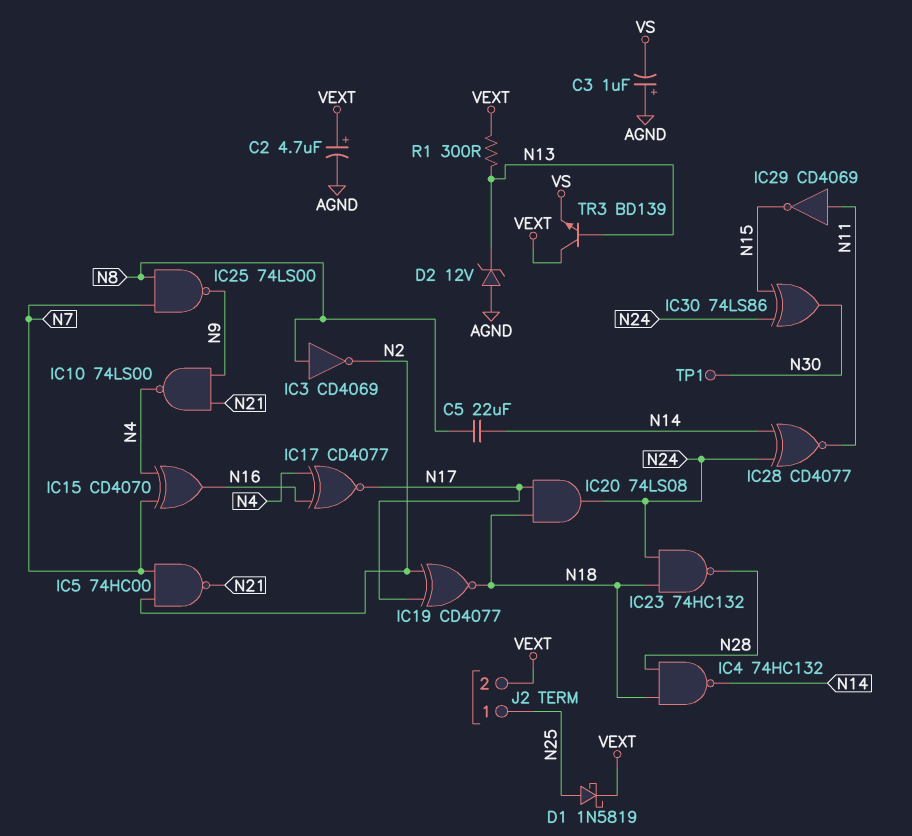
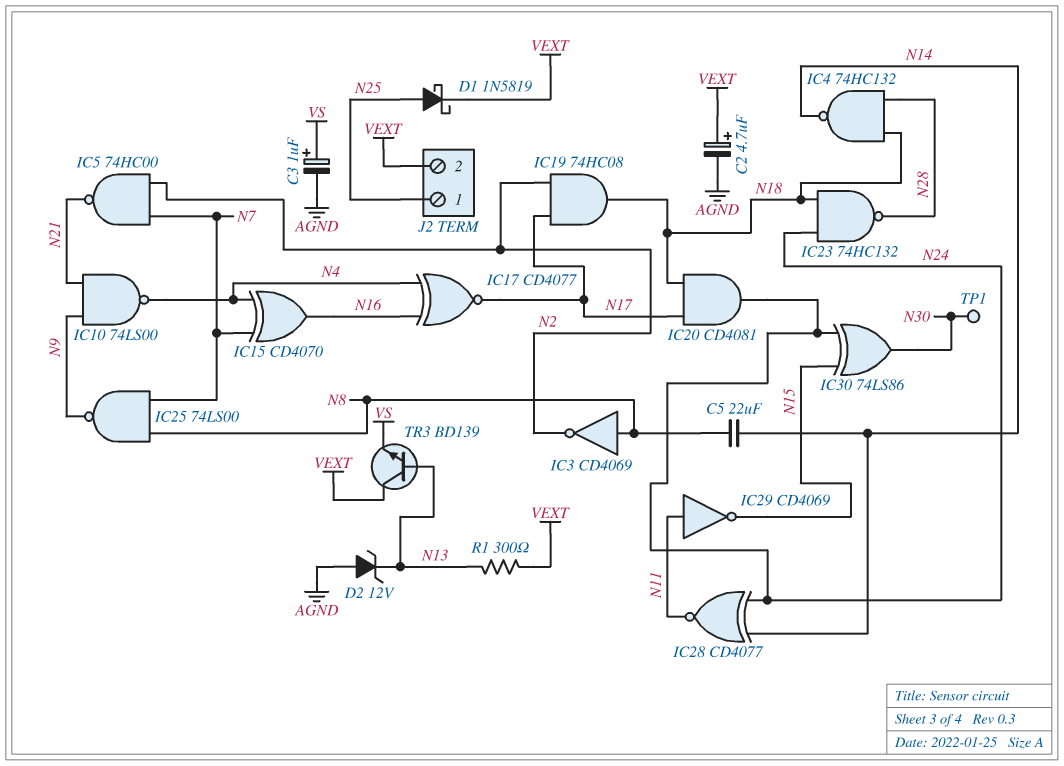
C3: 1uF (plus AGND, minus VS) -> 1uF (plus VS, minus AGND)
IC19: XNOR CD4077 (in N2, in N17, out N18) -> AND 74HC08 (in N2, in N17, out N18)
IC20: AND 74LS08 (in N17, in N18, out N24) -> AND CD4081 (in N17, in N18, out N24)

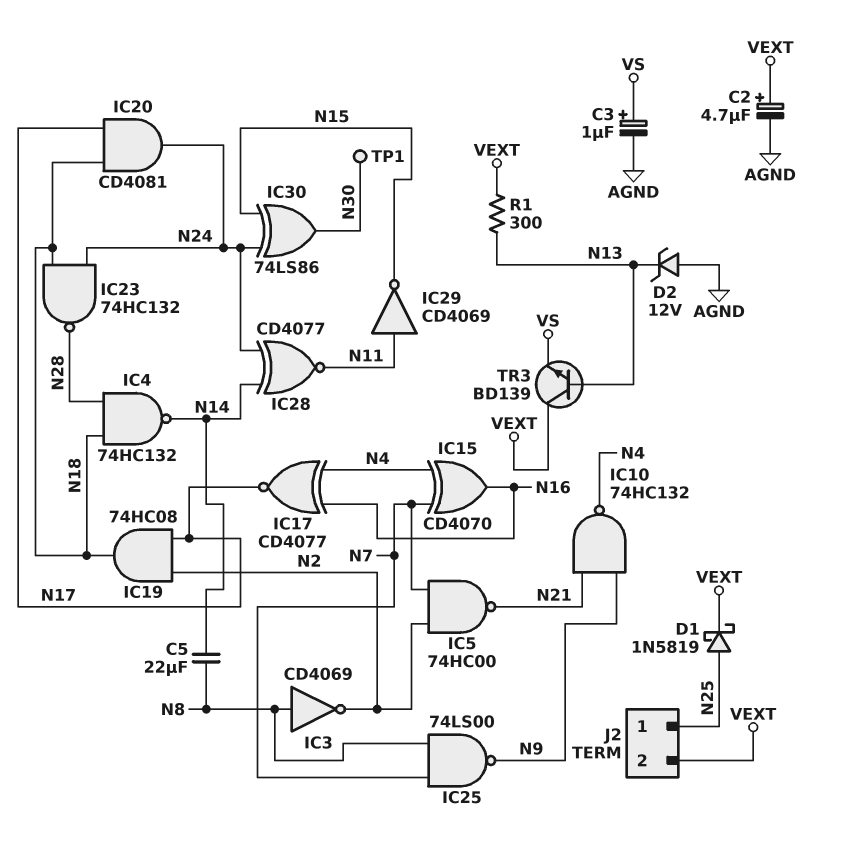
IC10: NAND 74LS00 (in N9, in N21, out N4) -> NAND 74HC132 (in N9, in N21, out N4)

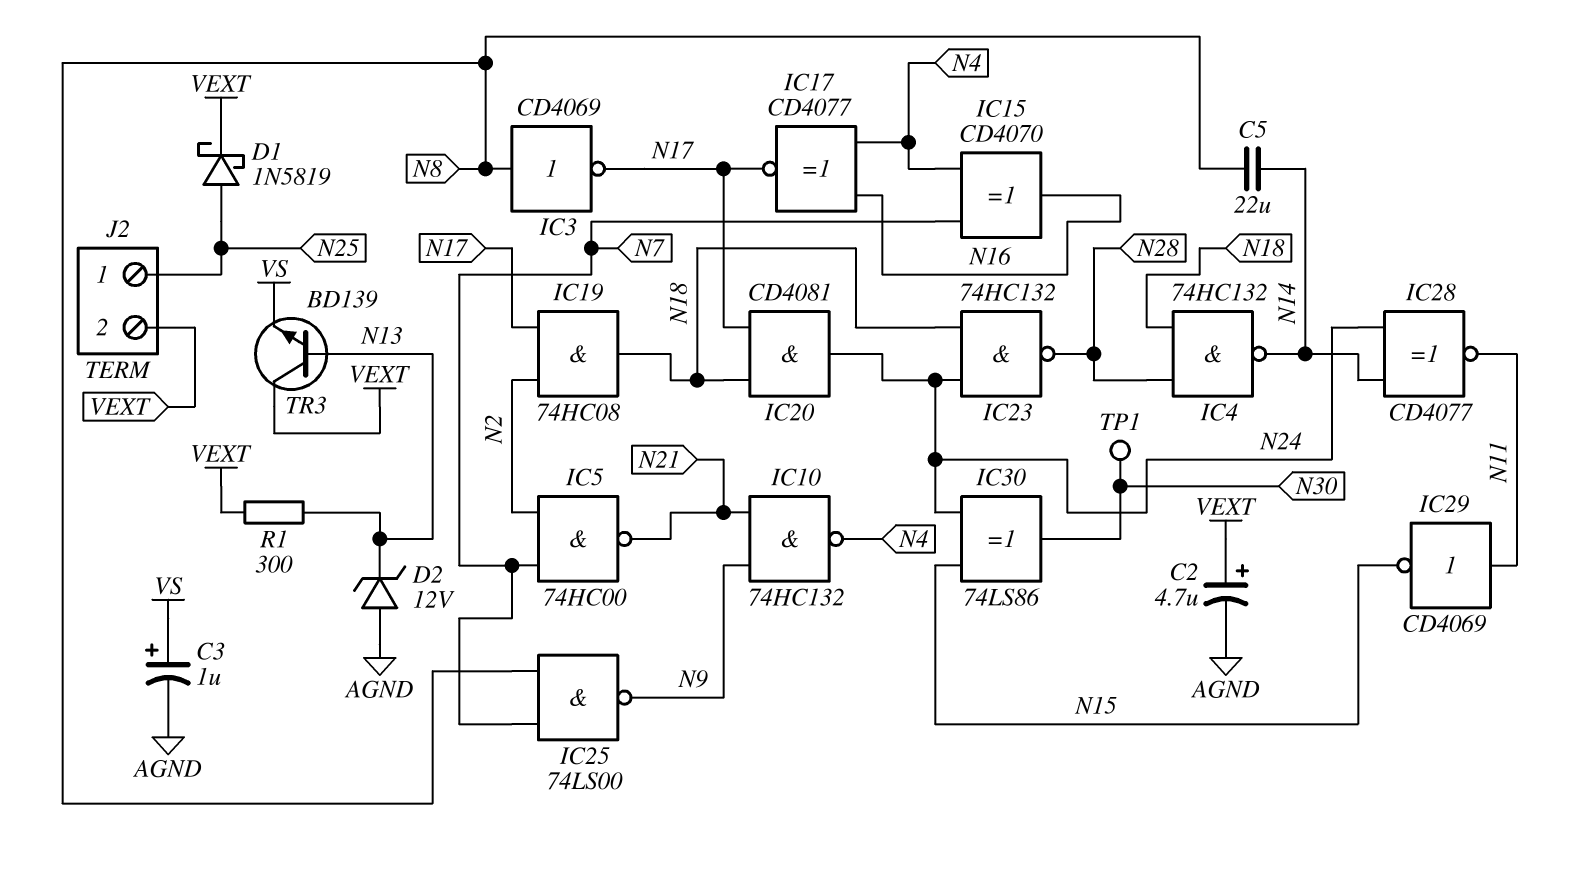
IC3: NOT CD4069 (in N8, out N2) -> NOT CD4069 (in N8, out N17)

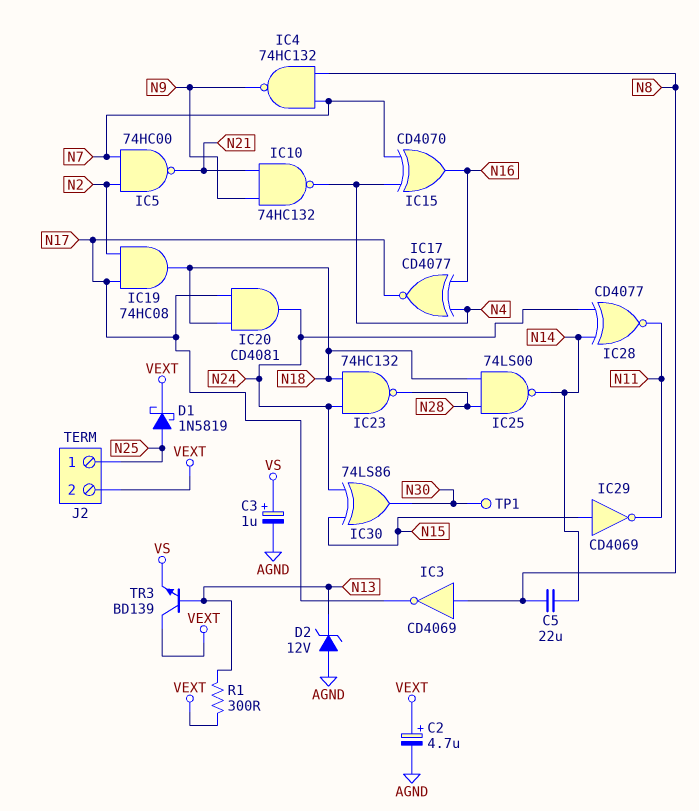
IC4: NAND 74HC132 (in N18, in N28, out N14) -> NAND 74HC132 (in N7, in N8, out N9)
IC25: NAND 74LS00 (in N7, in N8, out N9) -> NAND 74LS00 (in N18, in N28, out N14)
IC29: NOT CD4069 (in N11, out N15) -> NOT CD4069 (in N15, out N11)

